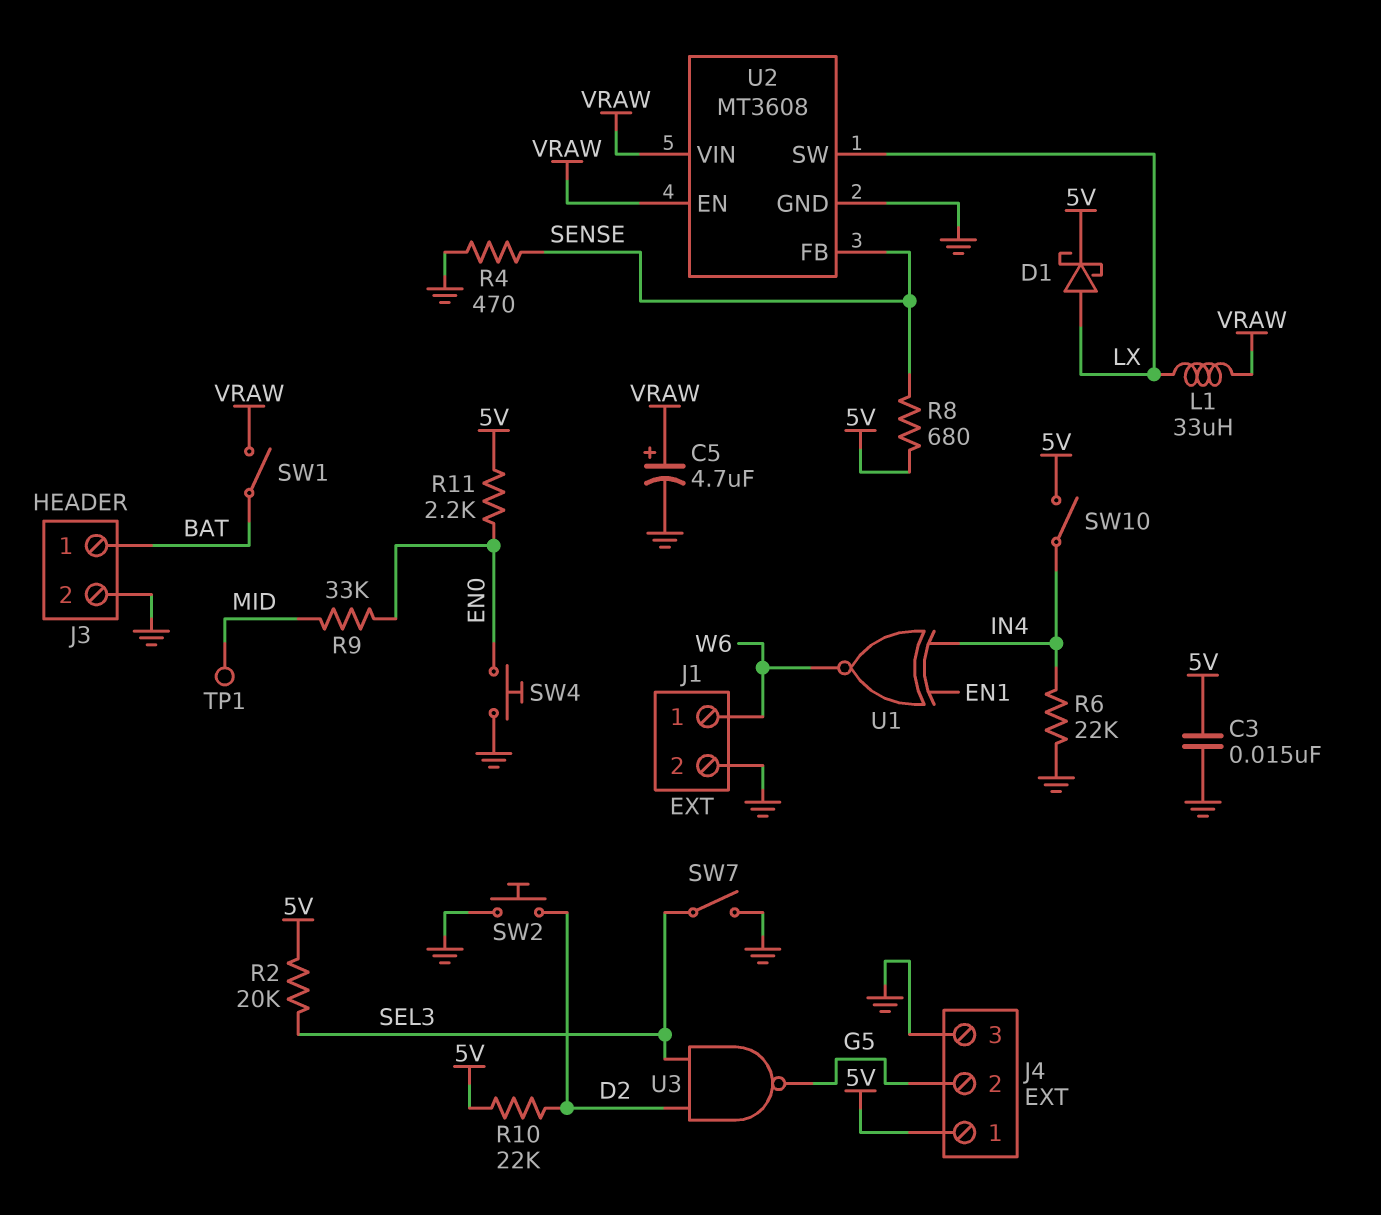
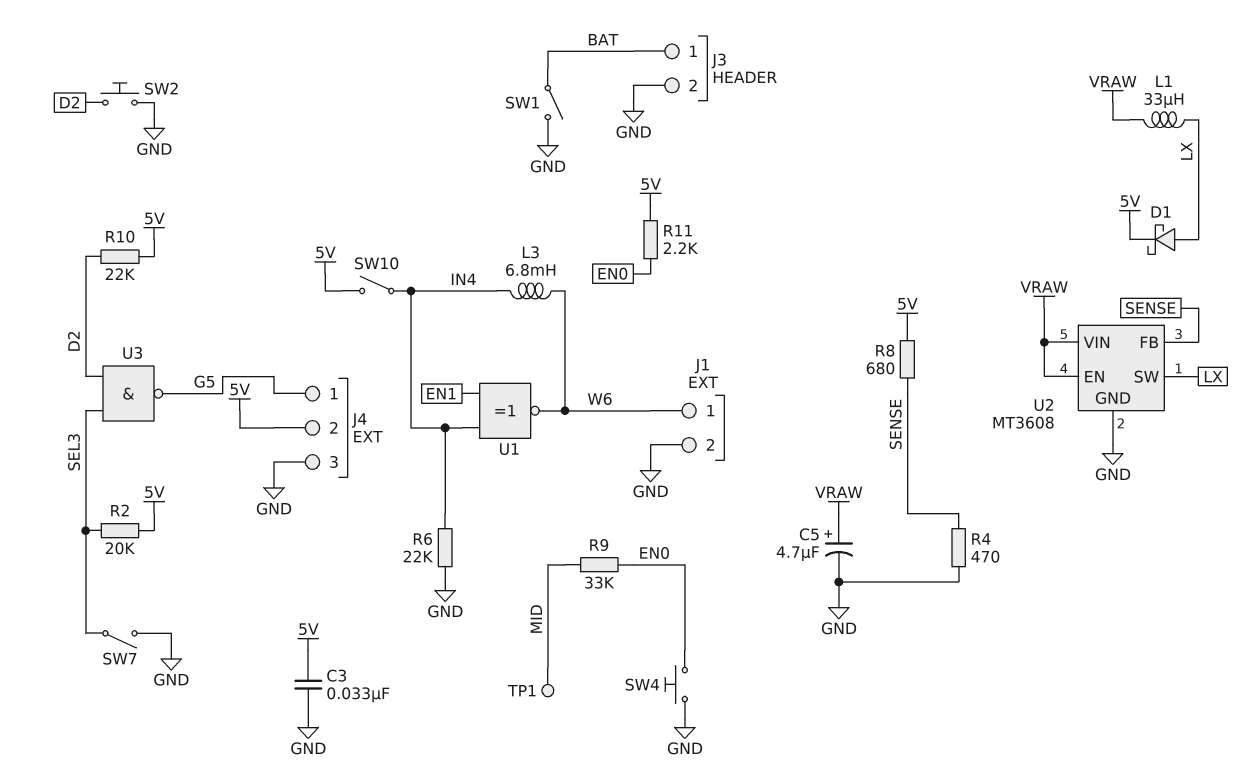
C3: 15nF (5V, GND) -> 33nF (5V, GND)
J4 pin 1: 5V -> G5
J4 pin 2: G5 -> 5V
L3: none -> 6.8mH (IN4, W6)
SW1: switch (BAT, VRAW) -> switch (BAT, GND)

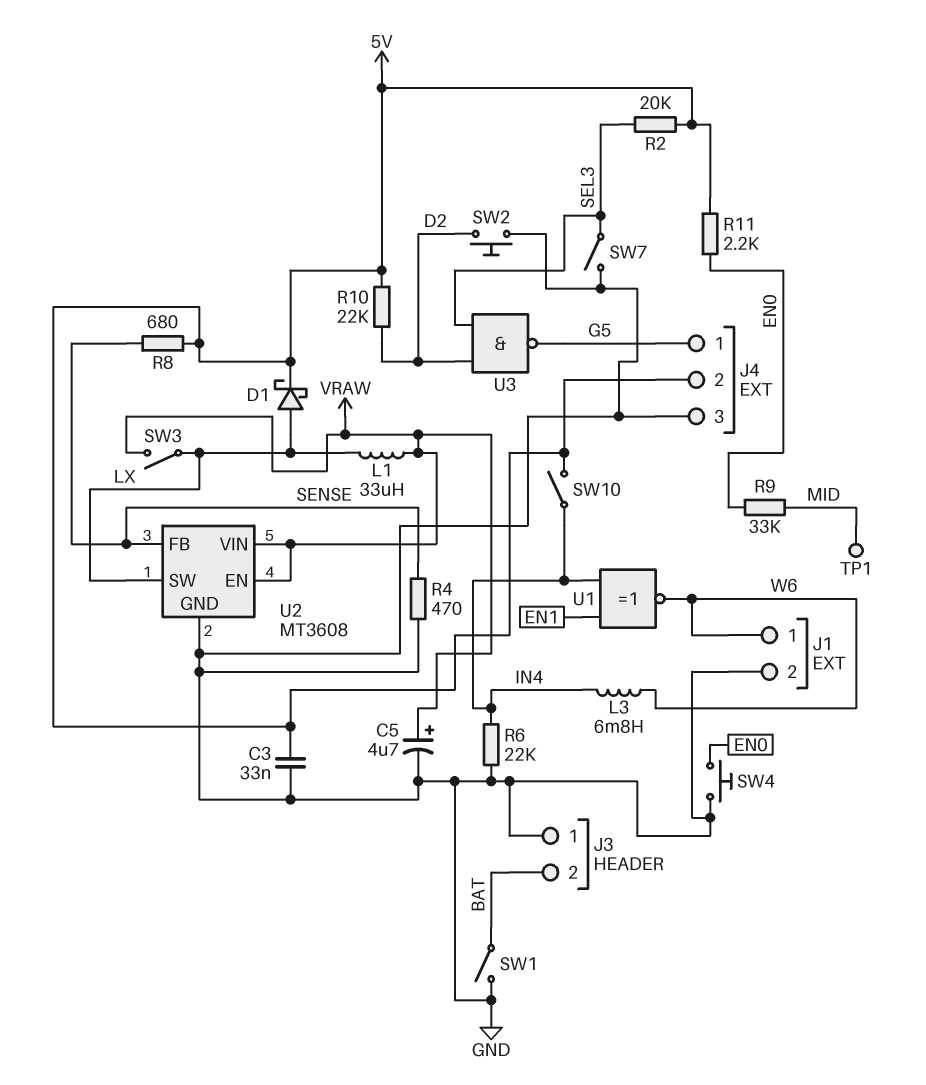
J3 pin 1: BAT -> GND
J3 pin 2: GND -> BAT
SW3: none -> switch (LX, VRAW)

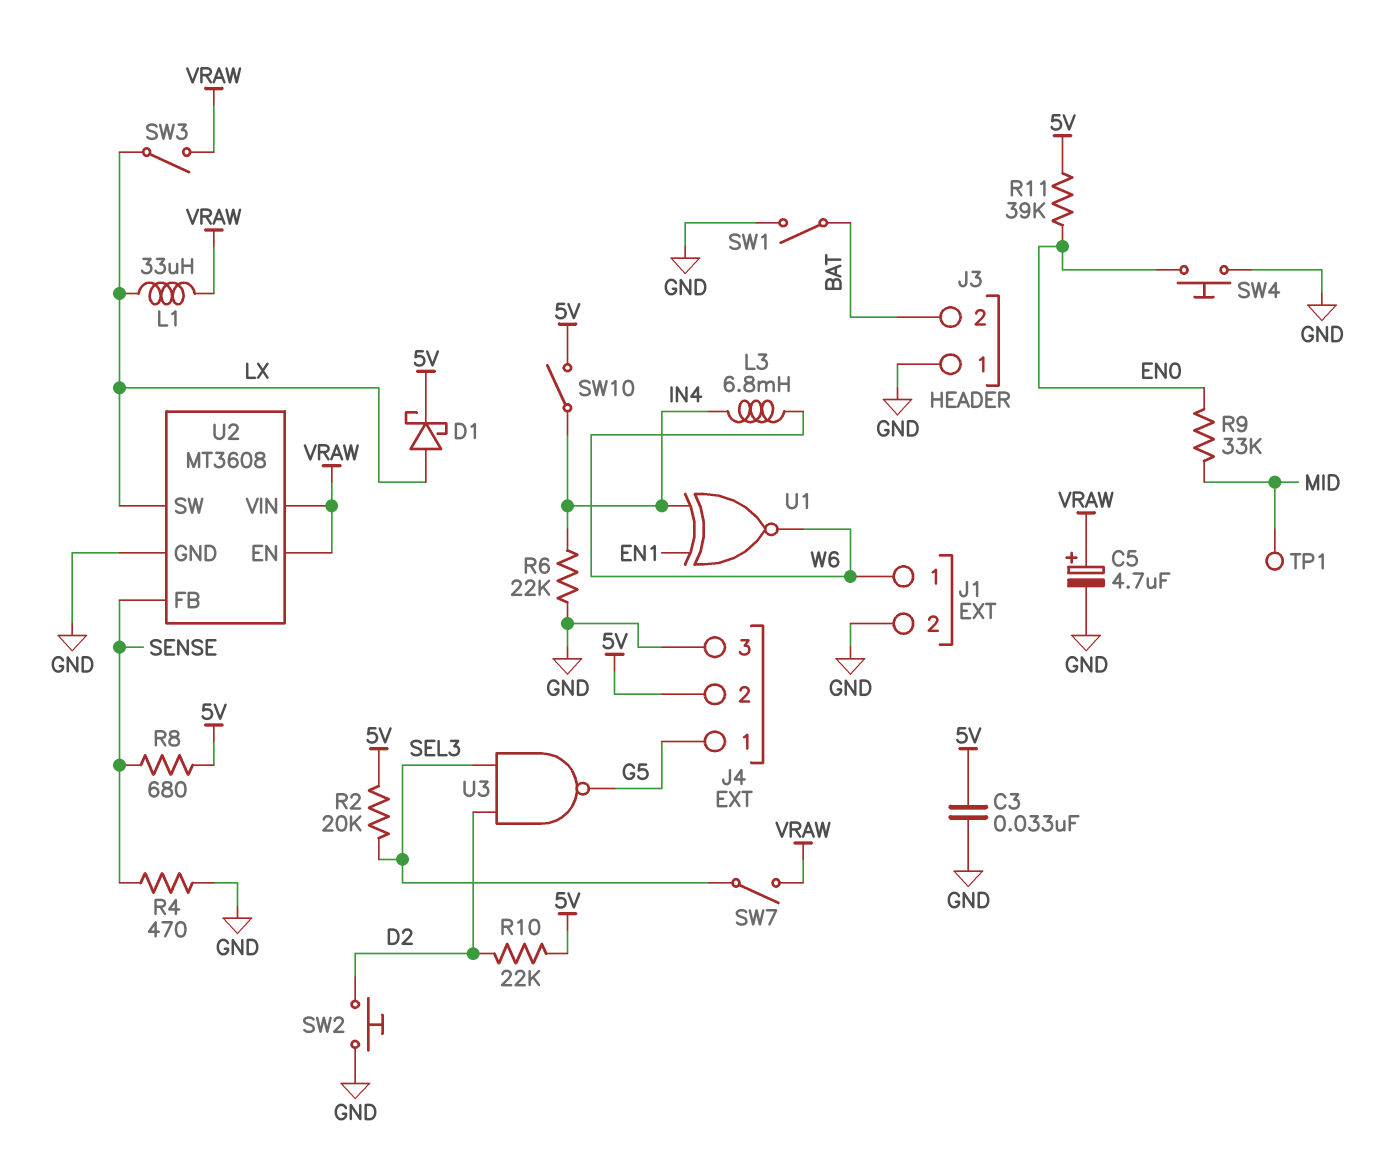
R11: 2.2k (5V, EN0) -> 39k (5V, EN0)
SW7: switch (GND, SEL3) -> switch (SEL3, VRAW)

